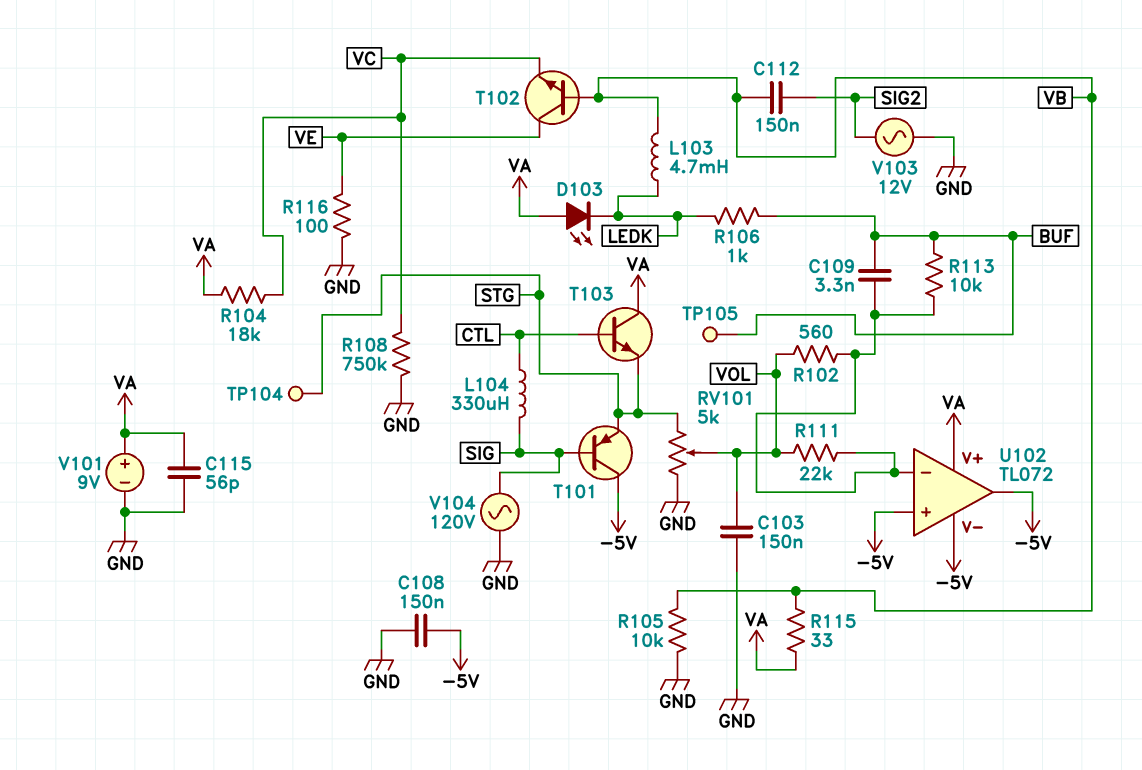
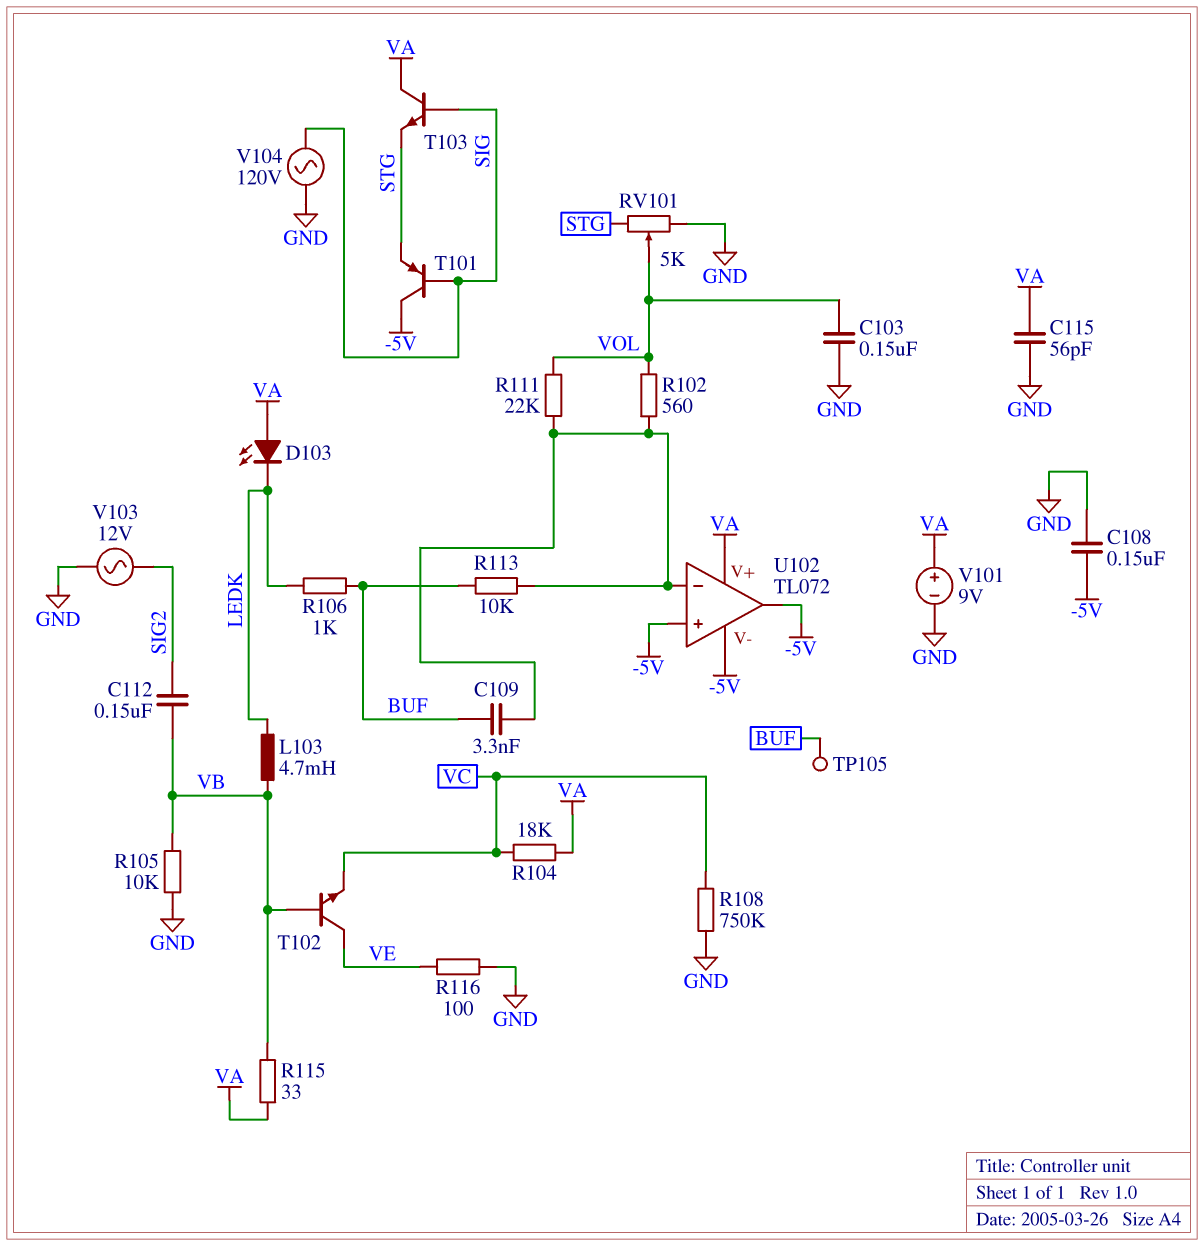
L104: 330uH (CTL, SIG) -> none
T103: NPN (B CTL, C VA, E STG) -> NPN (B SIG, C VA, E STG)
TP104: test point (STG) -> none

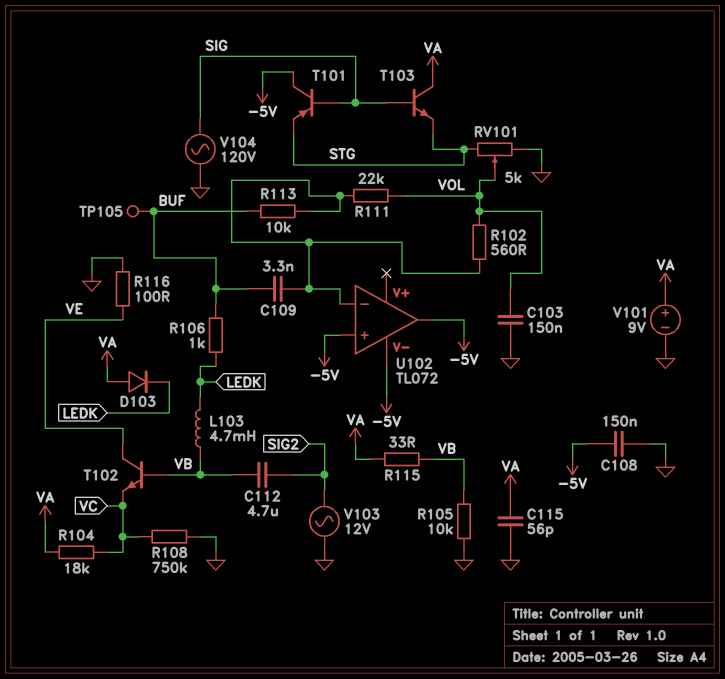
C112: 150nF (SIG2, VB) -> 4.7uF (SIG2, VB)
D103: LED (A VA, K LEDK) -> diode (A VA, K LEDK)
U102 pin V+: VA -> none

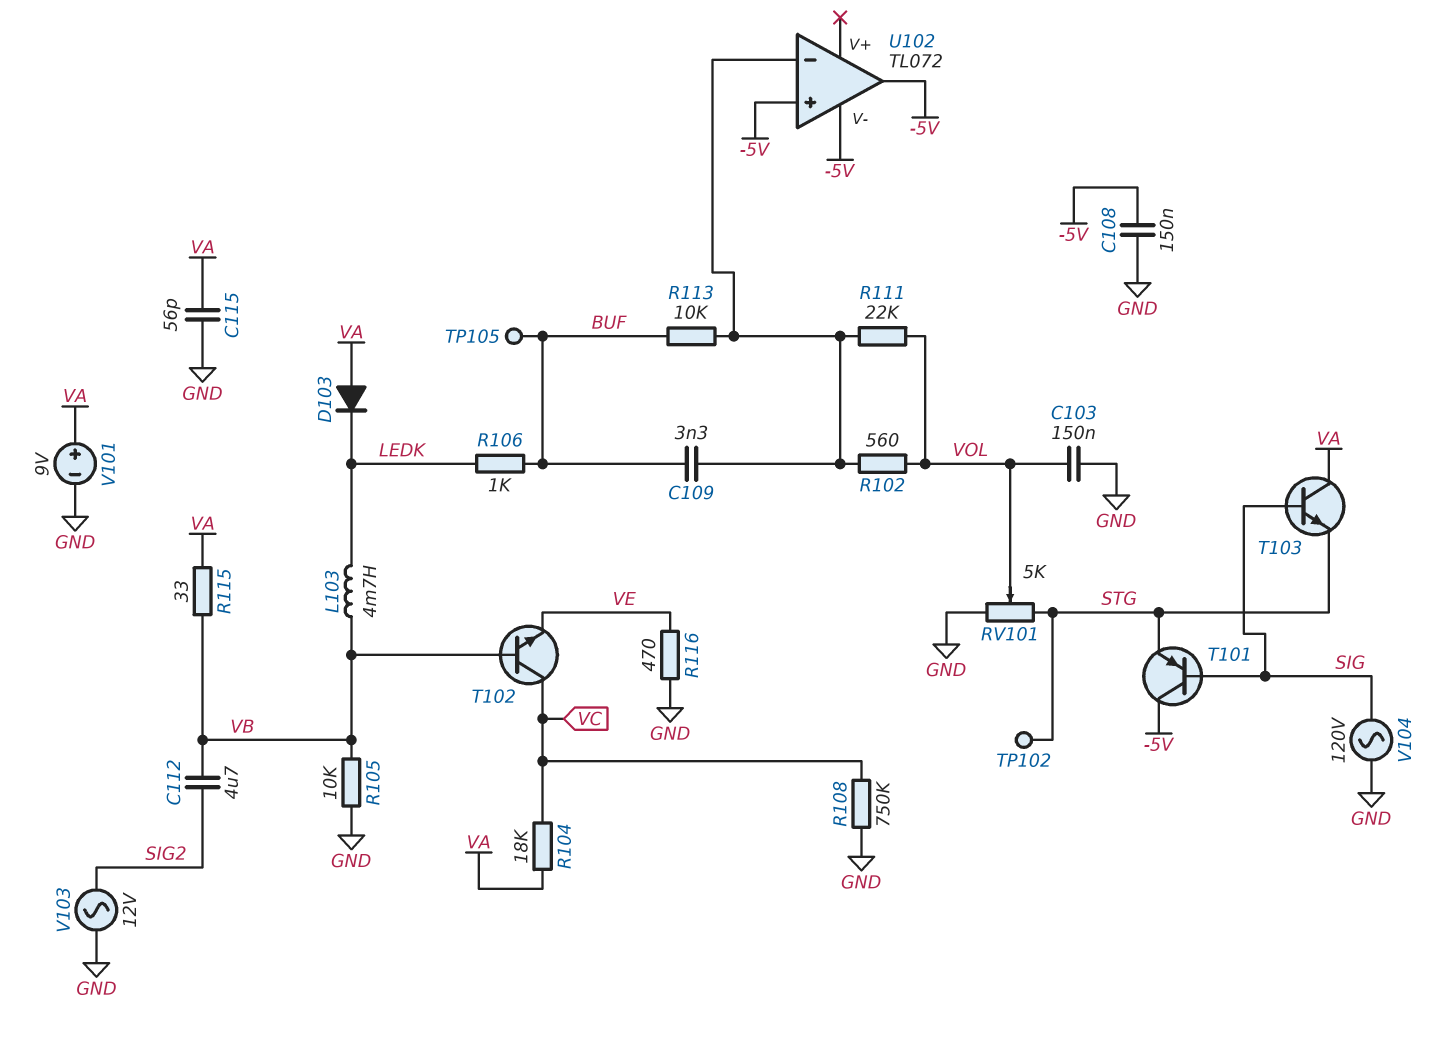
R116: 100 (GND, VE) -> 470 (GND, VE)
T102: NPN (B VB, C VE, E VC) -> NPN (B VB, C VC, E VE)
TP102: none -> test point (STG)

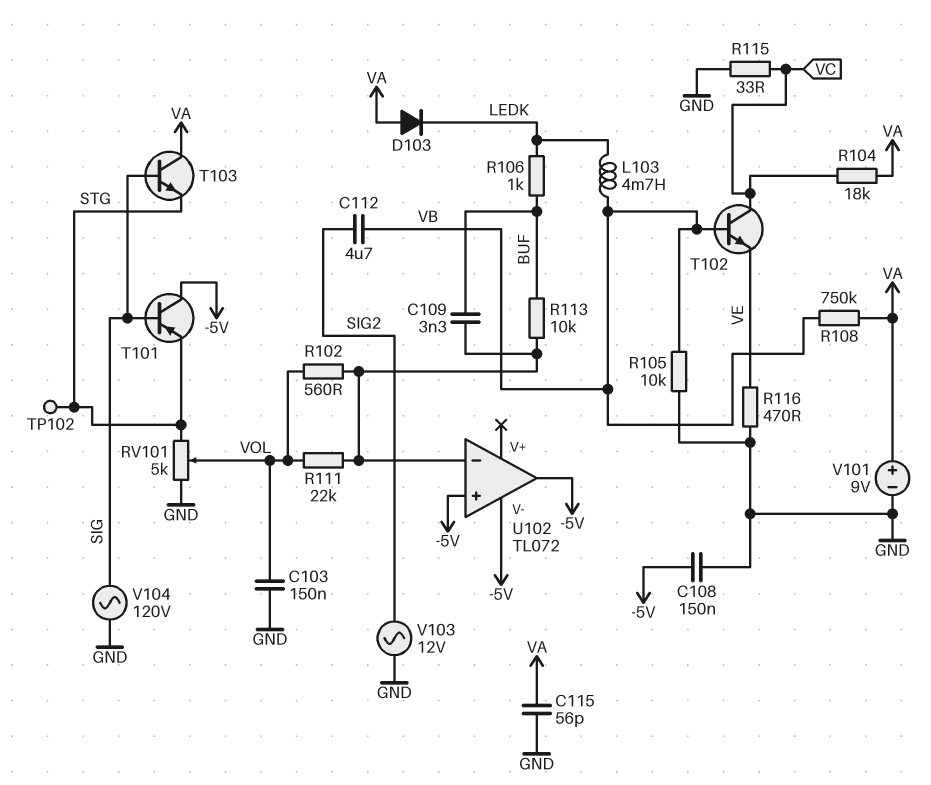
R108: 750k (GND, VC) -> 750k (VA, VB)
R115: 33 (VA, VB) -> 33 (GND, VC)
TP105: test point (BUF) -> none

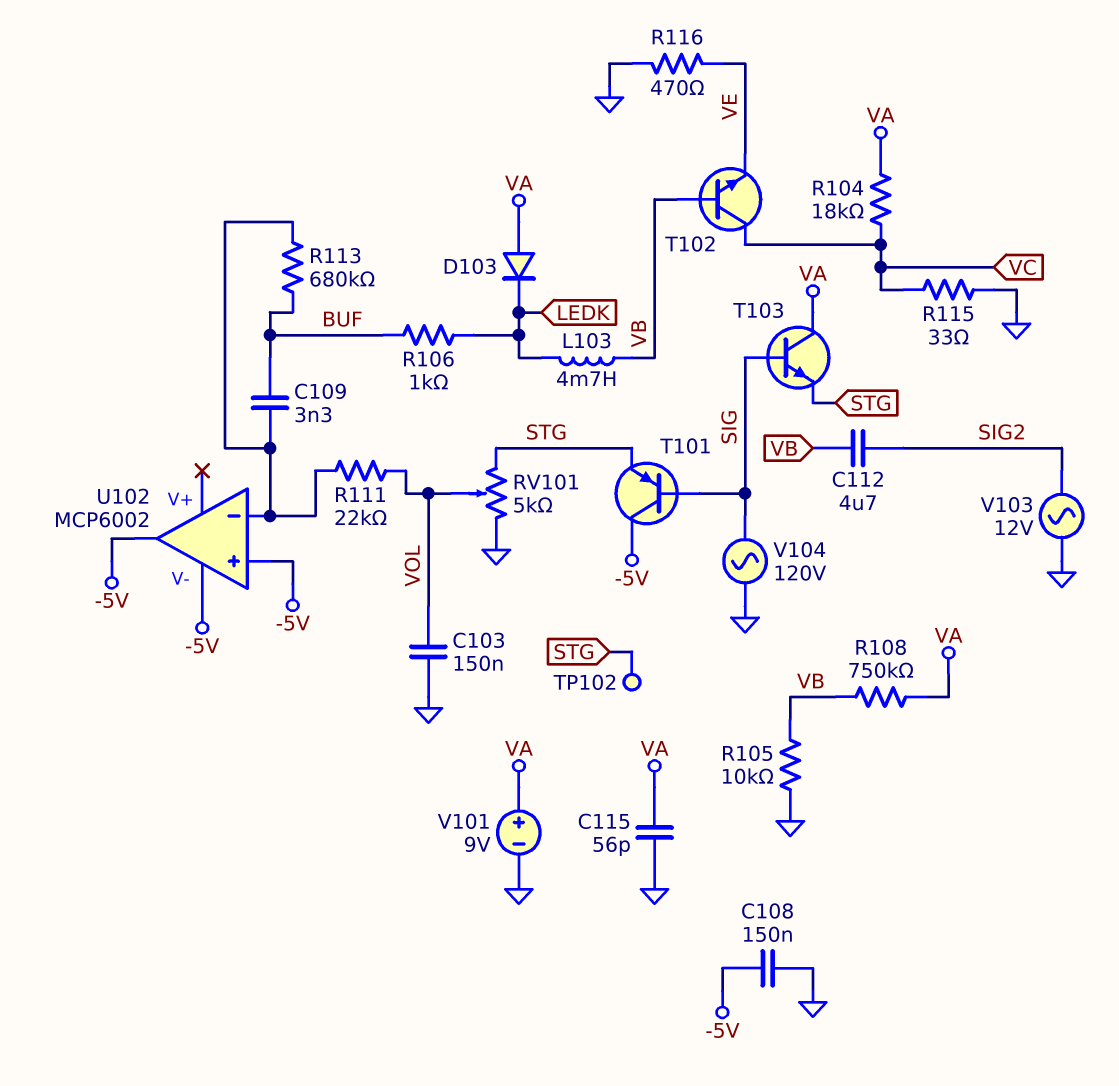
R102: 560 (U102/in-, VOL) -> none
R113: 10k (BUF, U102/in-) -> 680k (BUF, U102/in-)
U102: TL072 -> MCP6002

